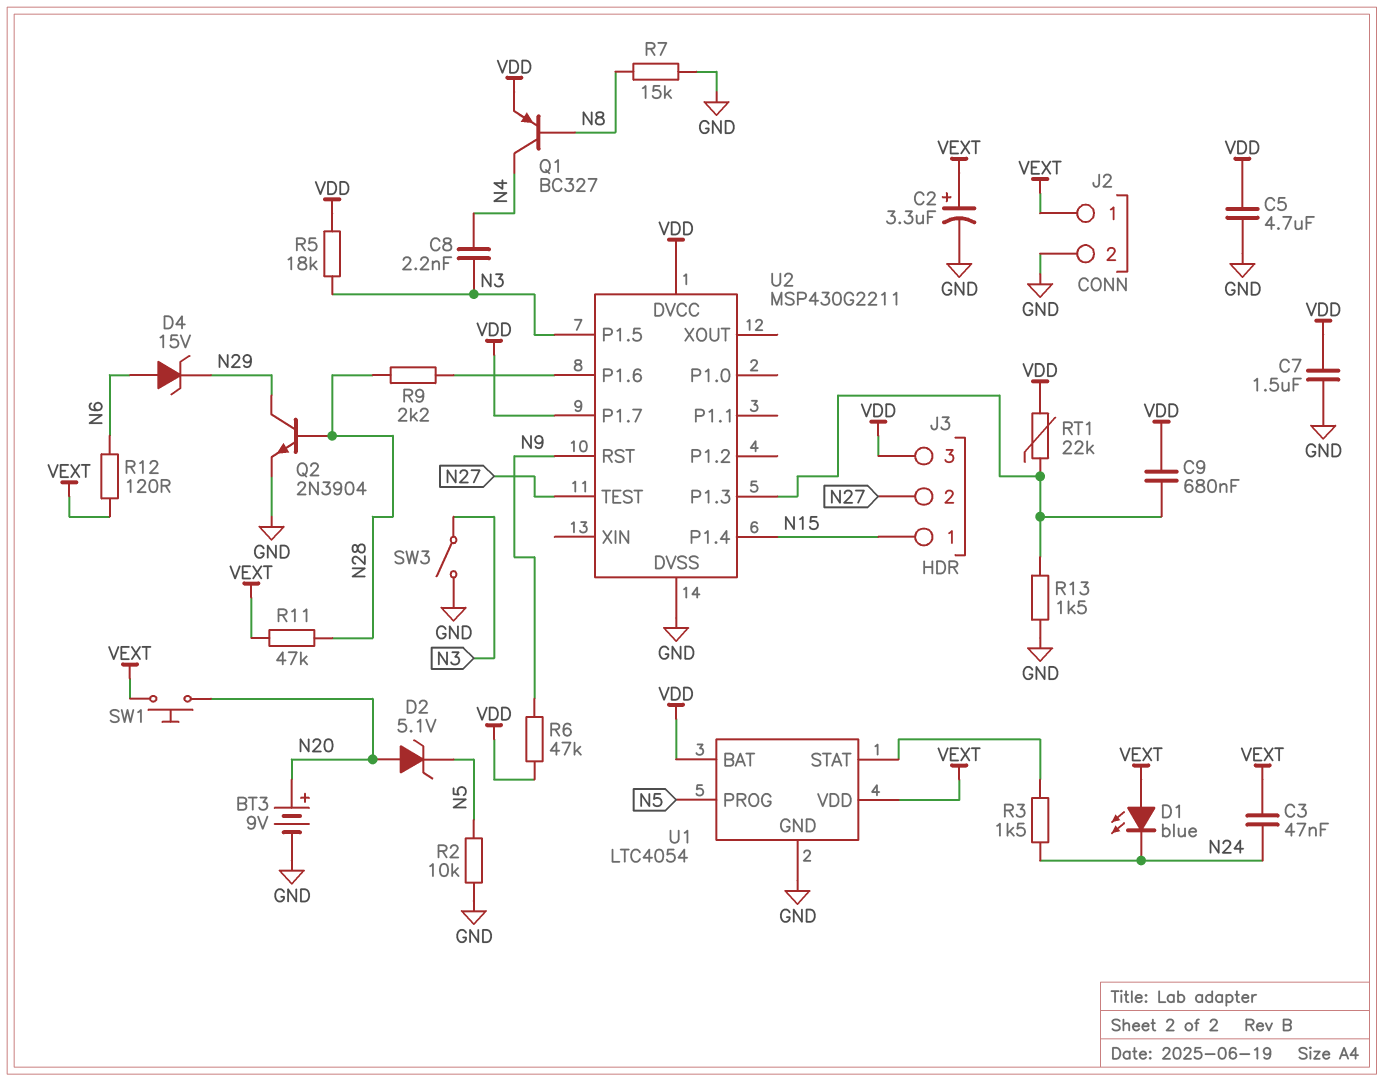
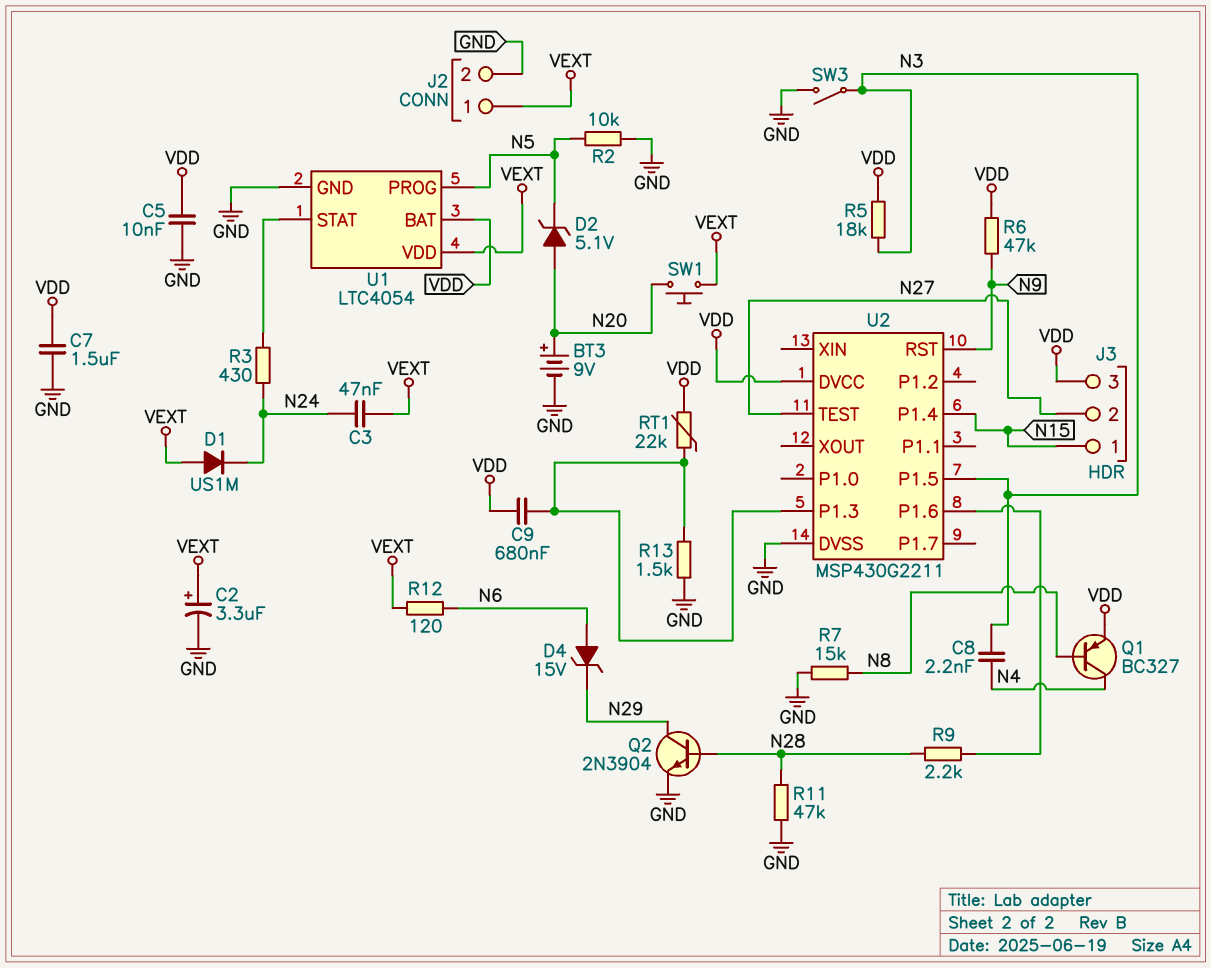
C5: 4.7uF (GND, VDD) -> 10nF (GND, VDD)
D1: LED blue (A VEXT, K N24) -> diode US1M (A VEXT, K N24)
R3: 1.5k (N24, U1/STAT) -> 430 (N24, U1/STAT)
R11: 47k (N28, VEXT) -> 47k (GND, N28)
U2 pin P1.7: VDD -> none

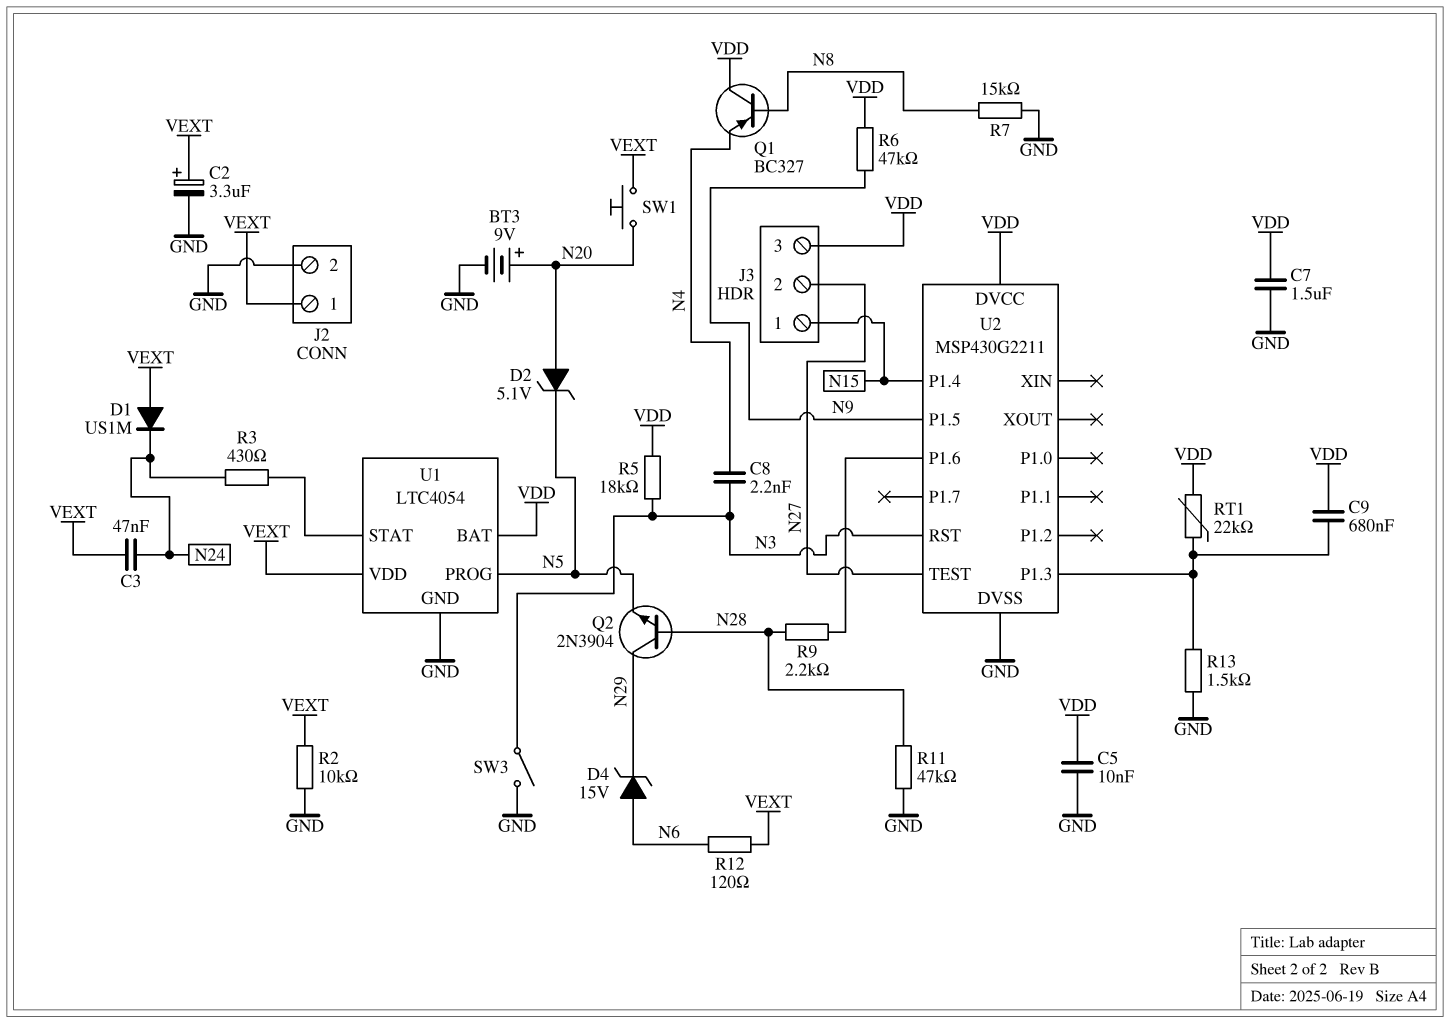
Q1: PNP BC327 (B N8, C N4, E VDD) -> PNP BC327 (B N8, C VDD, E N4)
Q2: NPN 2N3904 (B N28, C N29, E GND) -> NPN 2N3904 (B N28, C N29, E N5)
R2: 10k (GND, N5) -> 10k (GND, VEXT)
U2 pin P1.5: N3 -> N9
U2 pin RST: N9 -> N3

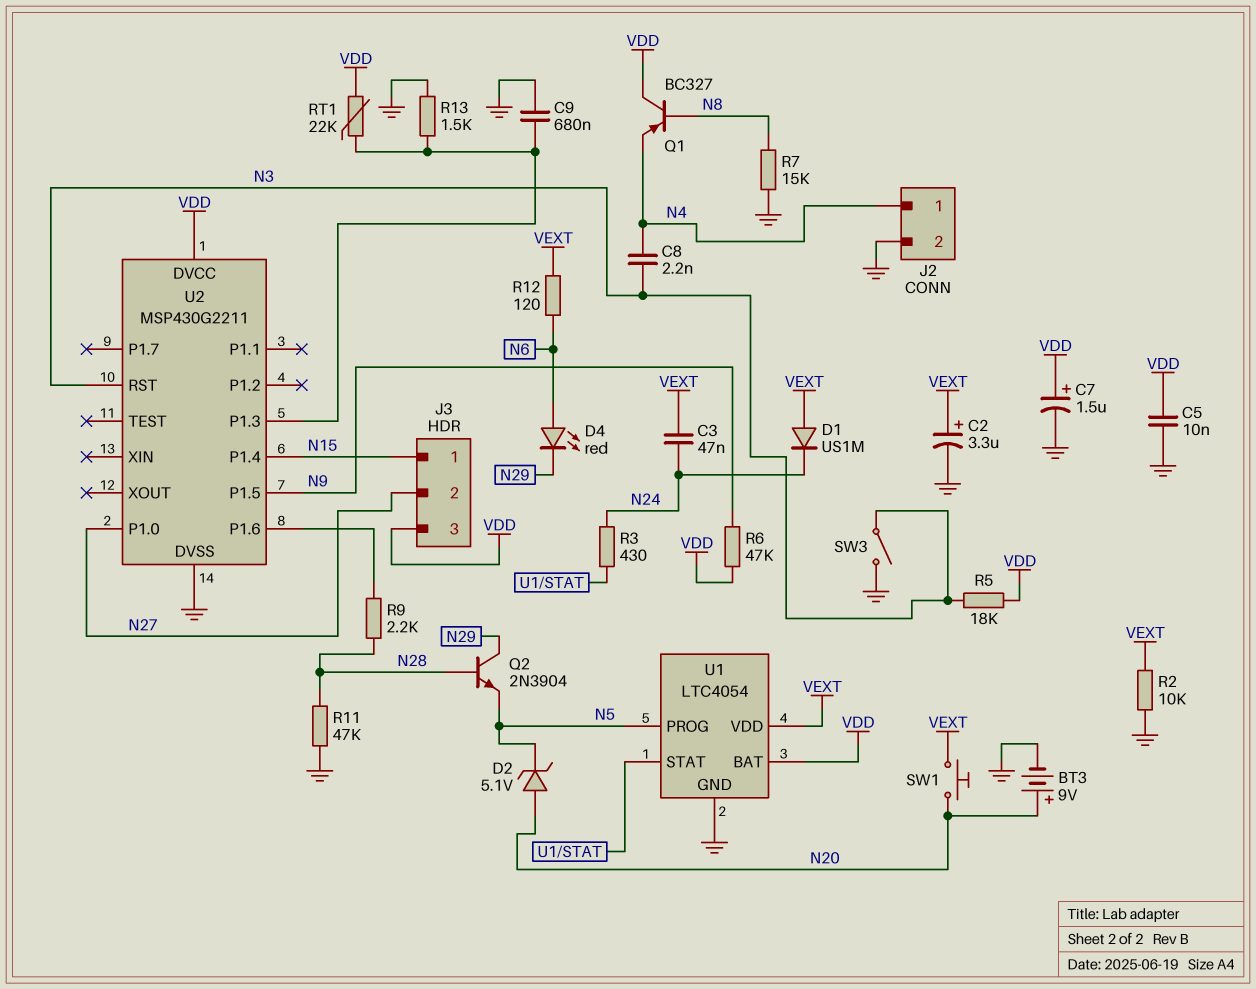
C7: 1.5uF (GND, VDD) -> 1.5uF (plus VDD, minus GND)
C9: 680nF (U2/P1.3, VDD) -> 680nF (GND, U2/P1.3)
D4: zener 15V (A N6, K N29) -> LED red (A N6, K N29)
J2 pin 1: VEXT -> N4
U2 pin P1.0: none -> N27
U2 pin TEST: N27 -> none

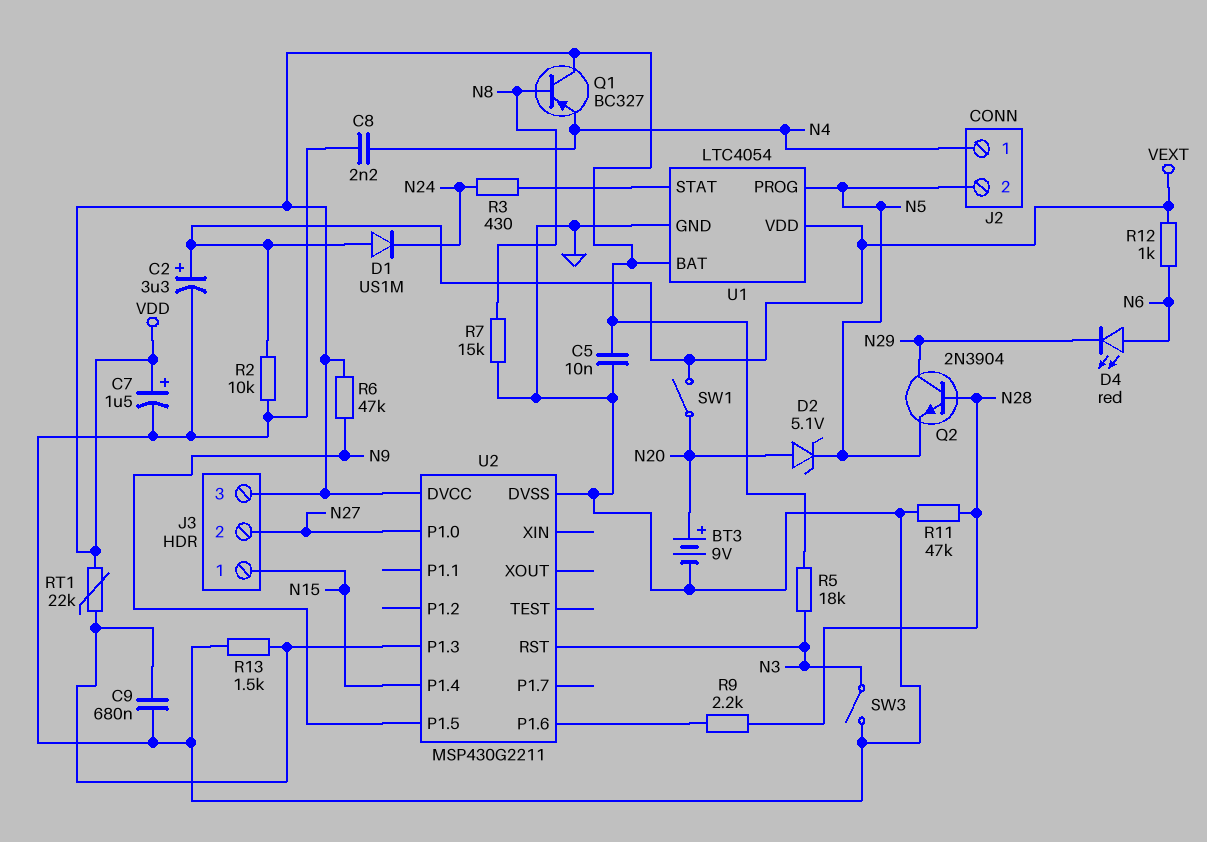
C3: 47nF (N24, VEXT) -> none
C8: 2.2nF (N3, N4) -> 2.2nF (GND, N4)
J2 pin 2: GND -> N5
R12: 120 (N6, VEXT) -> 1k (N6, VEXT)
SW1: button (N20, VEXT) -> switch (N20, VEXT)

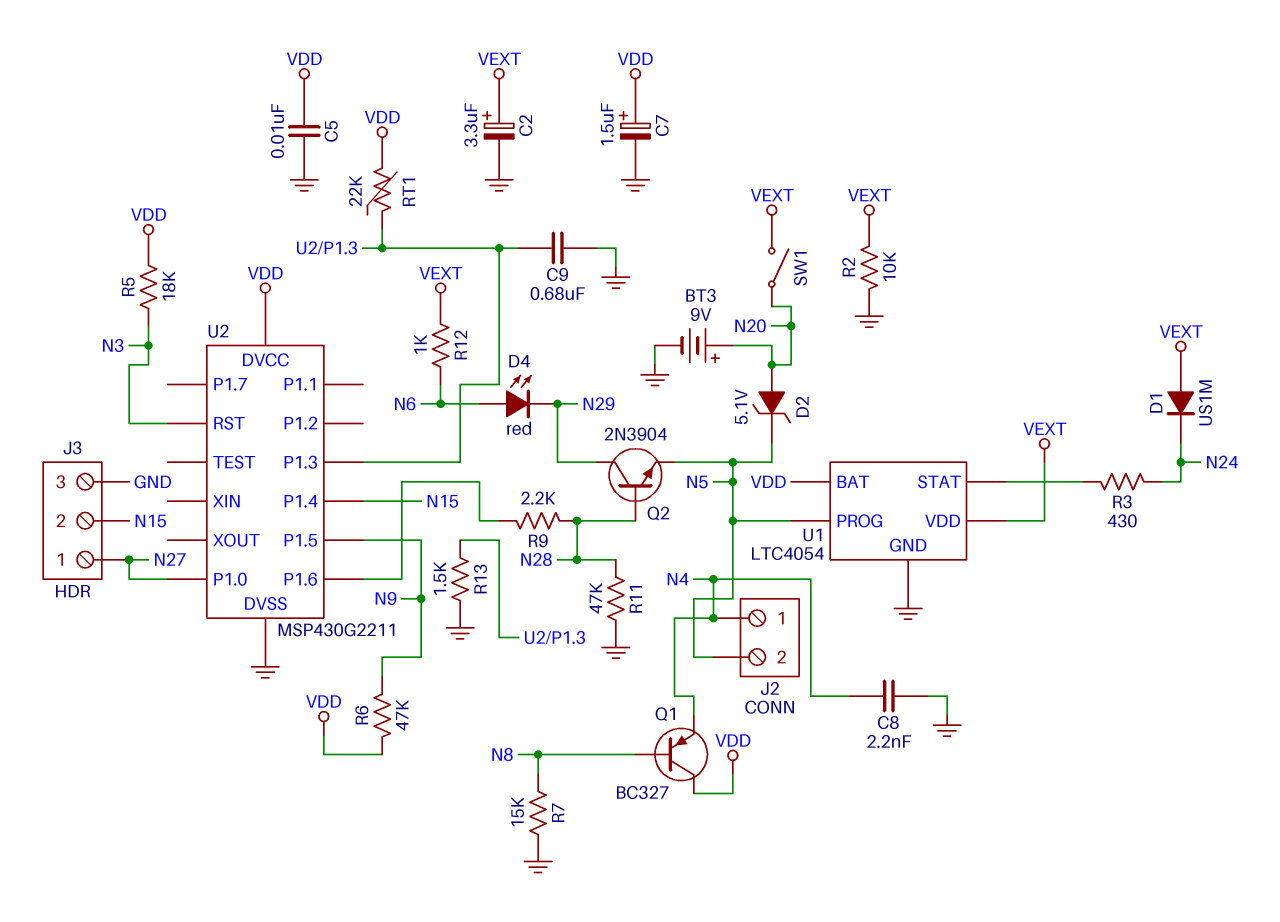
J3 pin 1: N15 -> N27
J3 pin 2: N27 -> N15
J3 pin 3: VDD -> GND
SW3: switch (GND, N3) -> none

